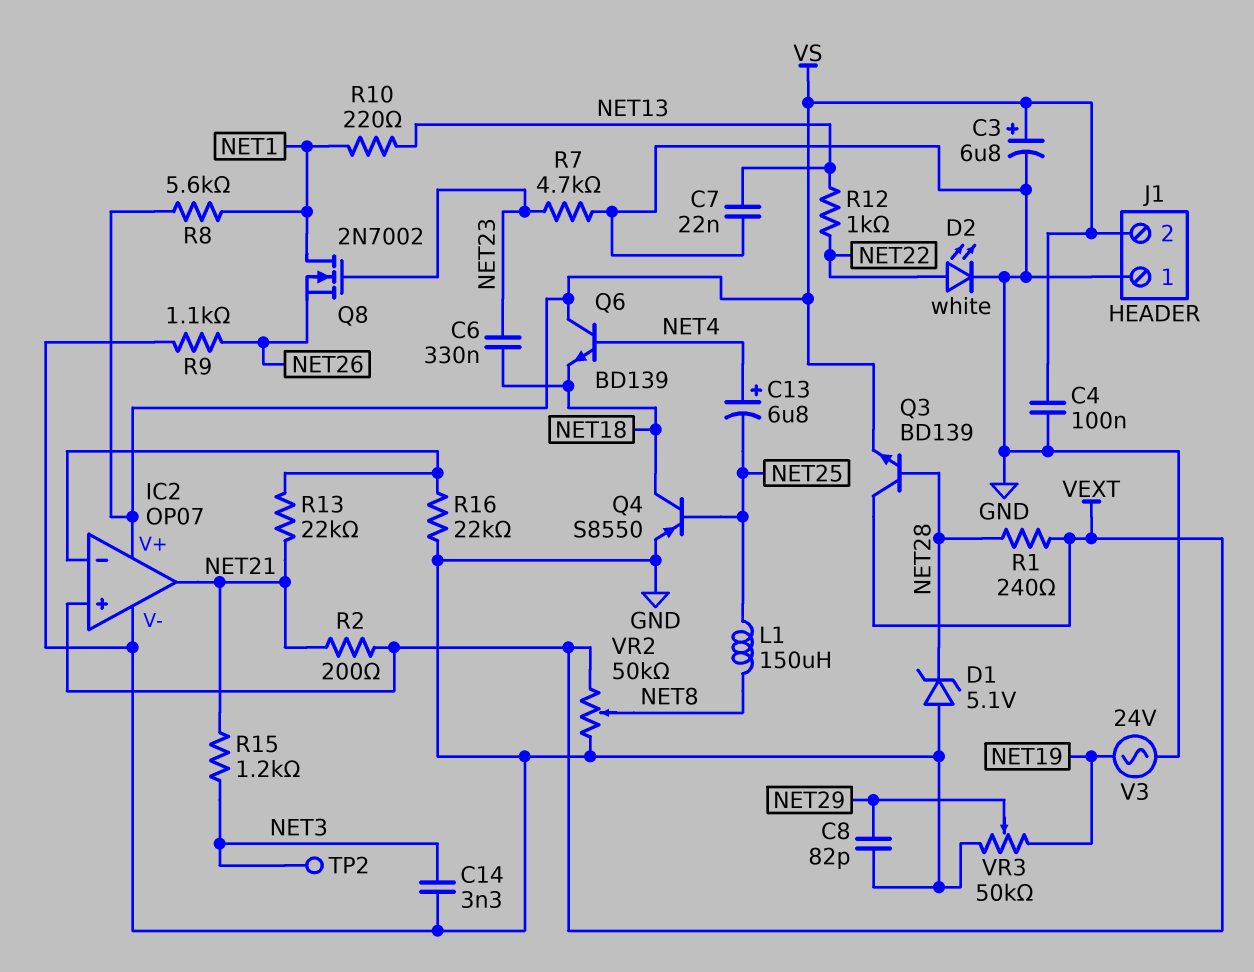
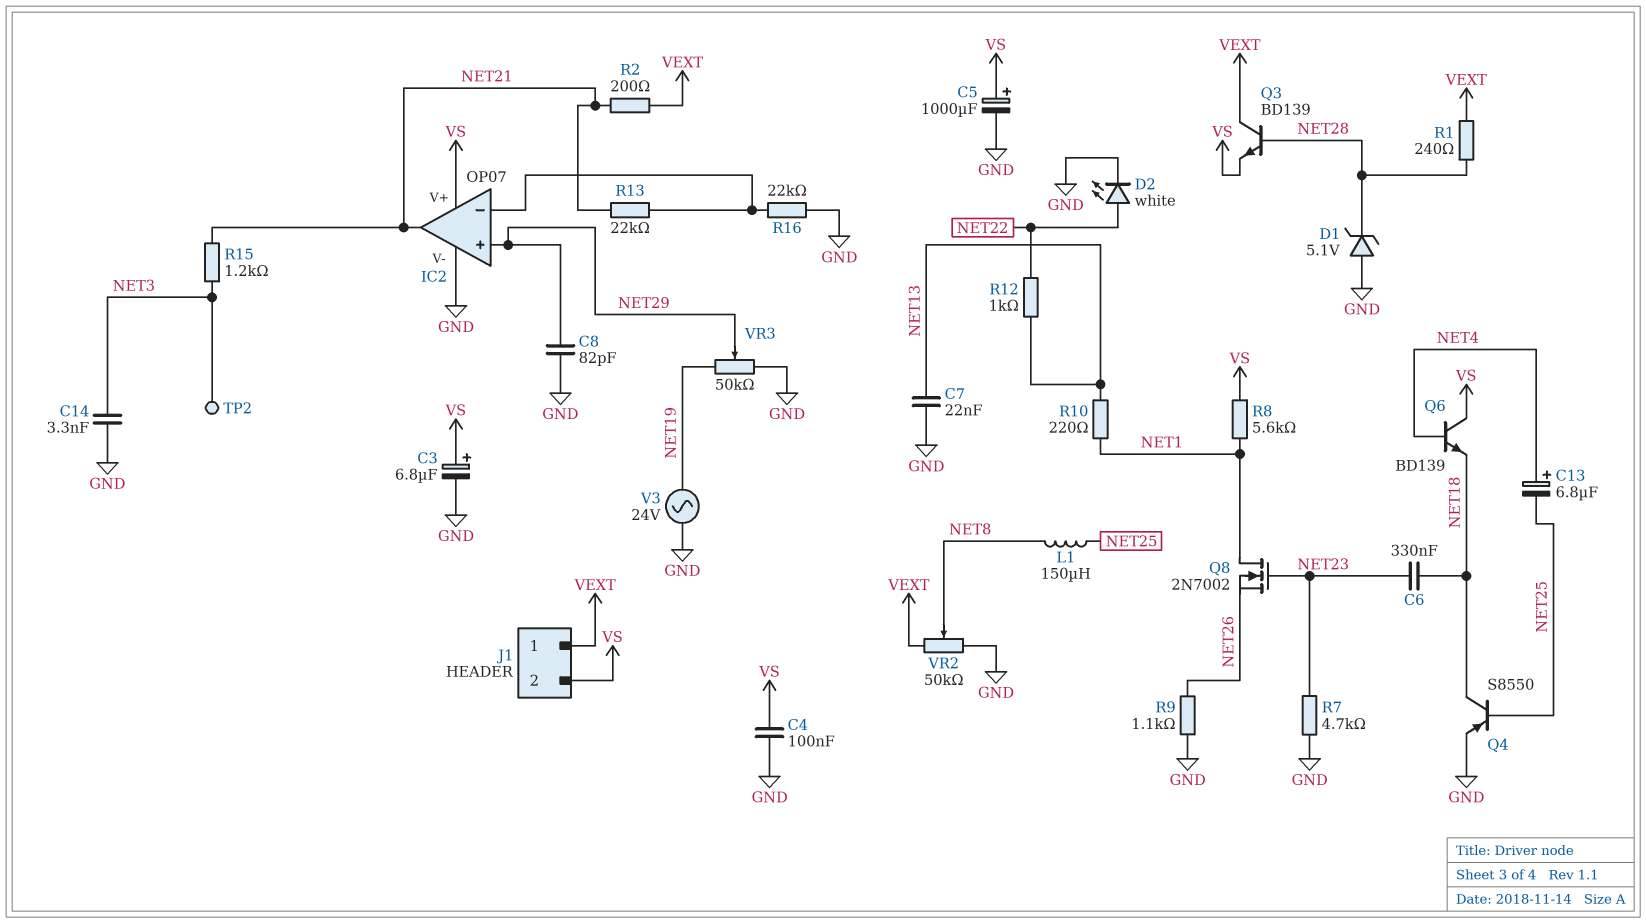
C5: none -> 1000uF (plus VS, minus GND)
IC2 pin in+: VEXT -> NET29
J1 pin 1: GND -> VEXT

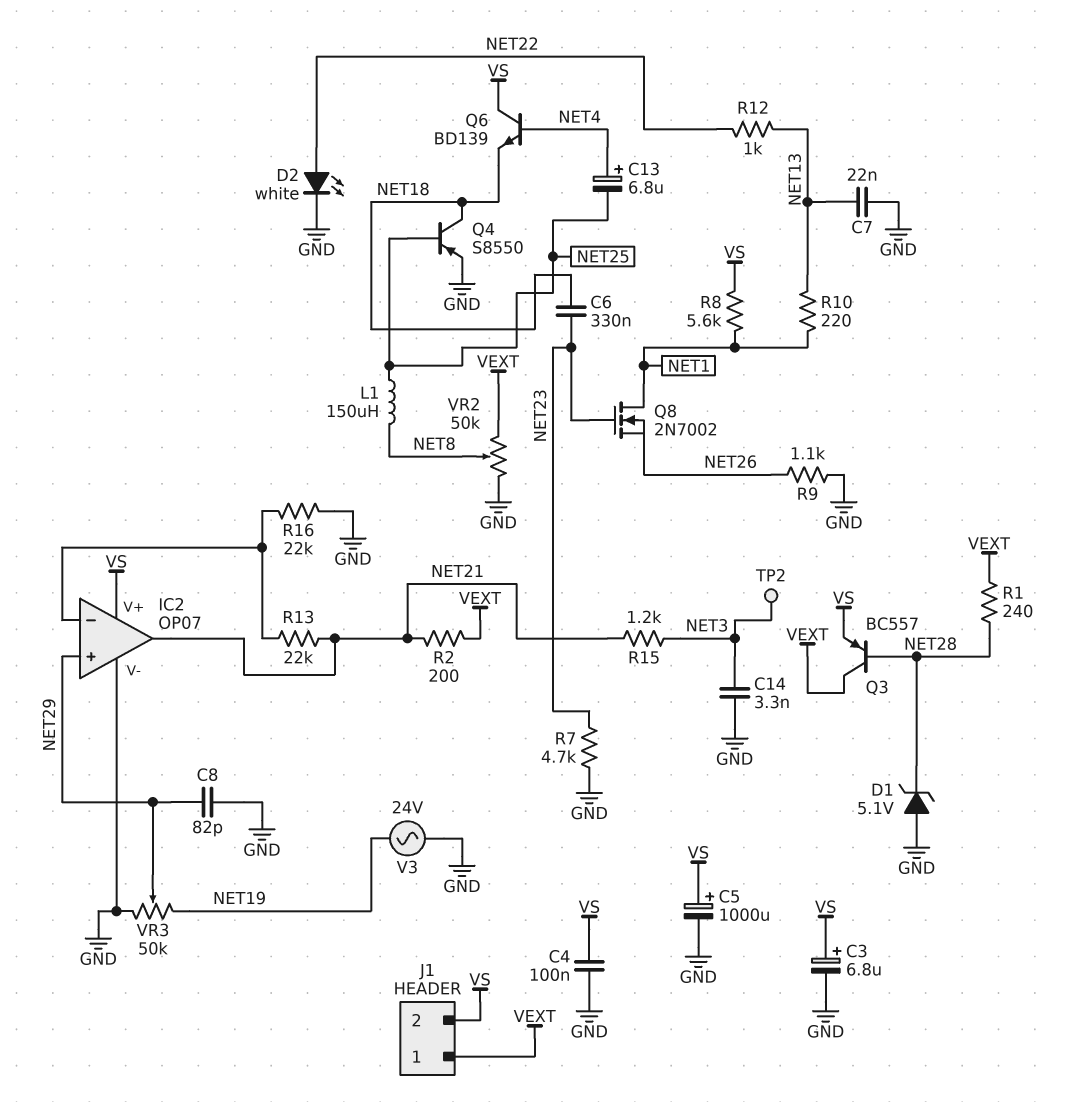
Q3: NPN BD139 (B NET28, C VEXT, E VS) -> PNP BC557 (B NET28, C VEXT, E VS)

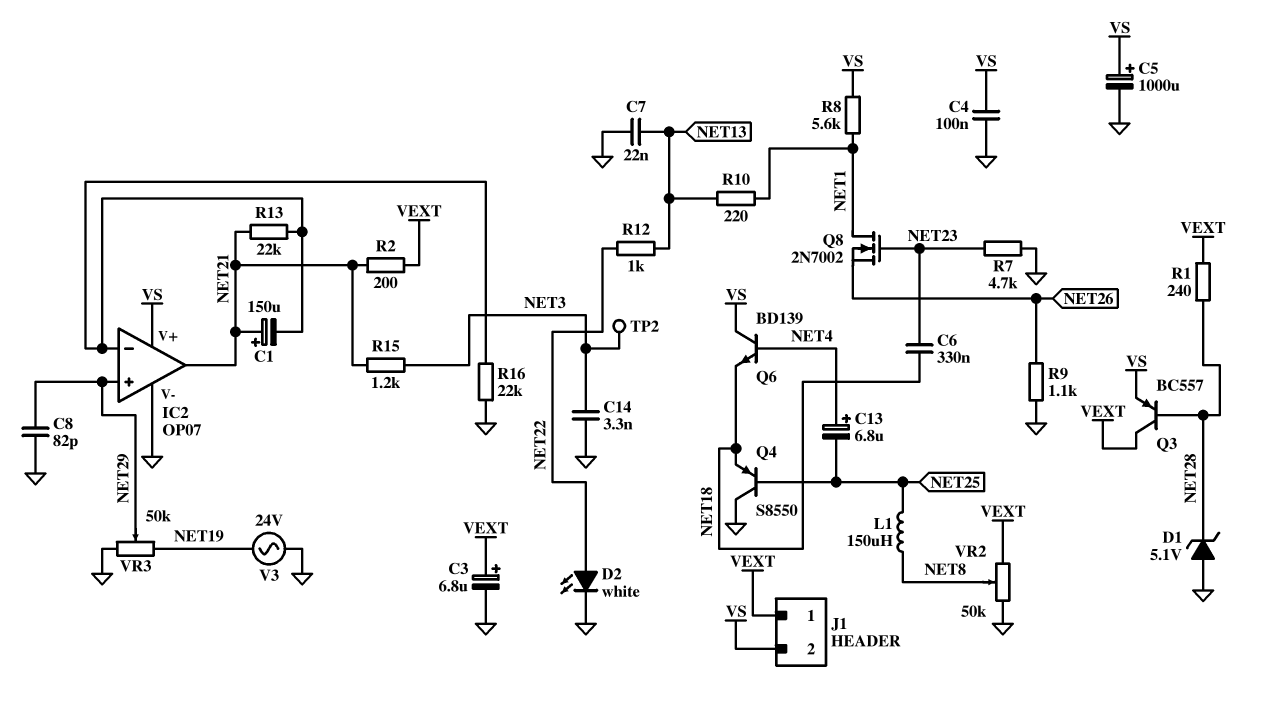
C1: none -> 150uF (plus NET21, minus IC2/in-)
C3: 6.8uF (plus VS, minus GND) -> 6.8uF (plus VEXT, minus GND)
Q4: PNP S8550 (B NET25, C NET18, E GND) -> PNP S8550 (B NET25, C GND, E NET18)

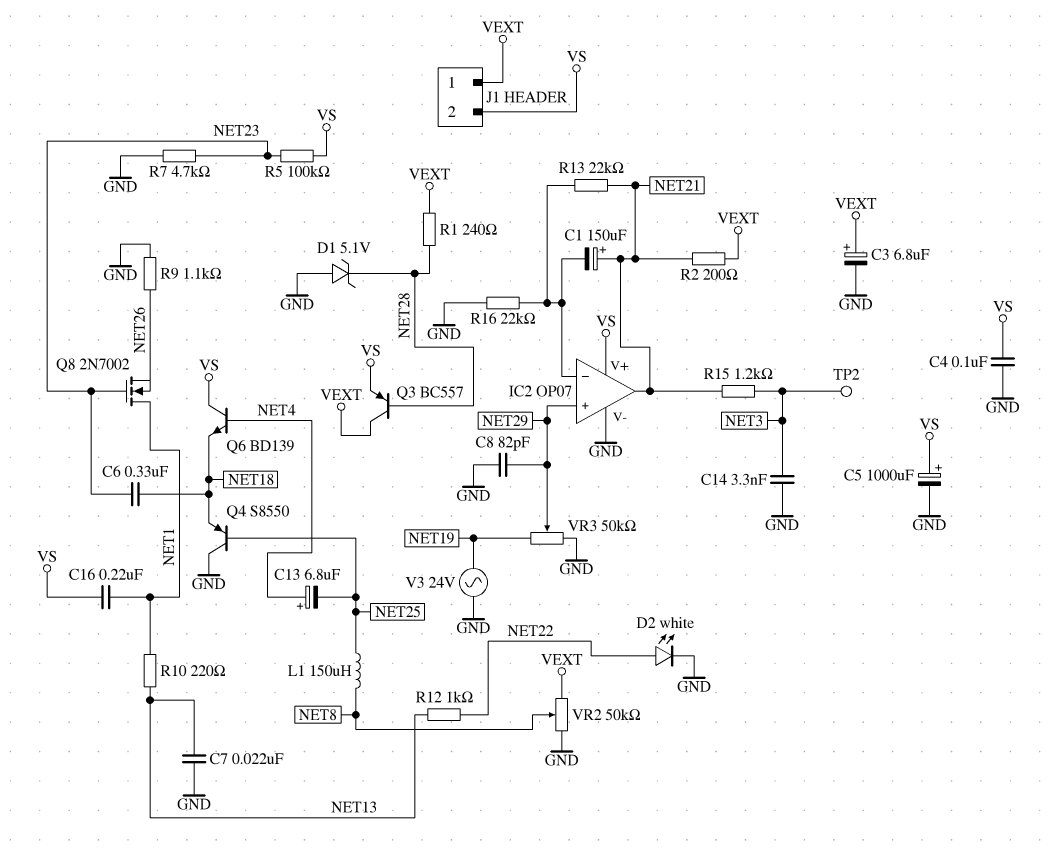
C16: none -> 220nF (NET1, VS)
R5: none -> 100k (NET23, VS)
R8: 5.6k (NET1, VS) -> none

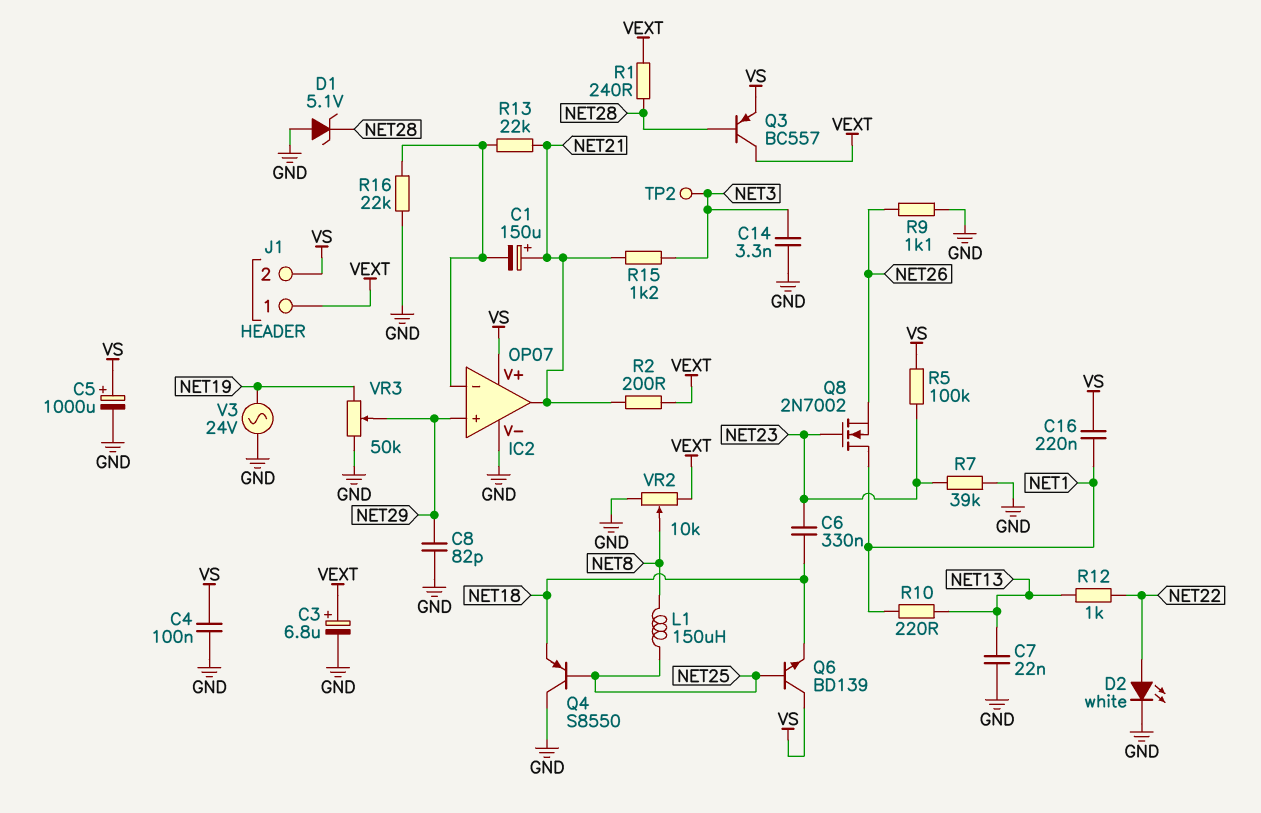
C13: 6.8uF (plus NET4, minus NET25) -> none
Q6: NPN BD139 (B NET4, C VS, E NET18) -> NPN BD139 (B NET25, C VS, E NET18)
R7: 4.7k (GND, NET23) -> 39k (GND, NET23)
VR2: 50k (GND, VEXT, wiper NET8) -> 10k (GND, VEXT, wiper NET8)

